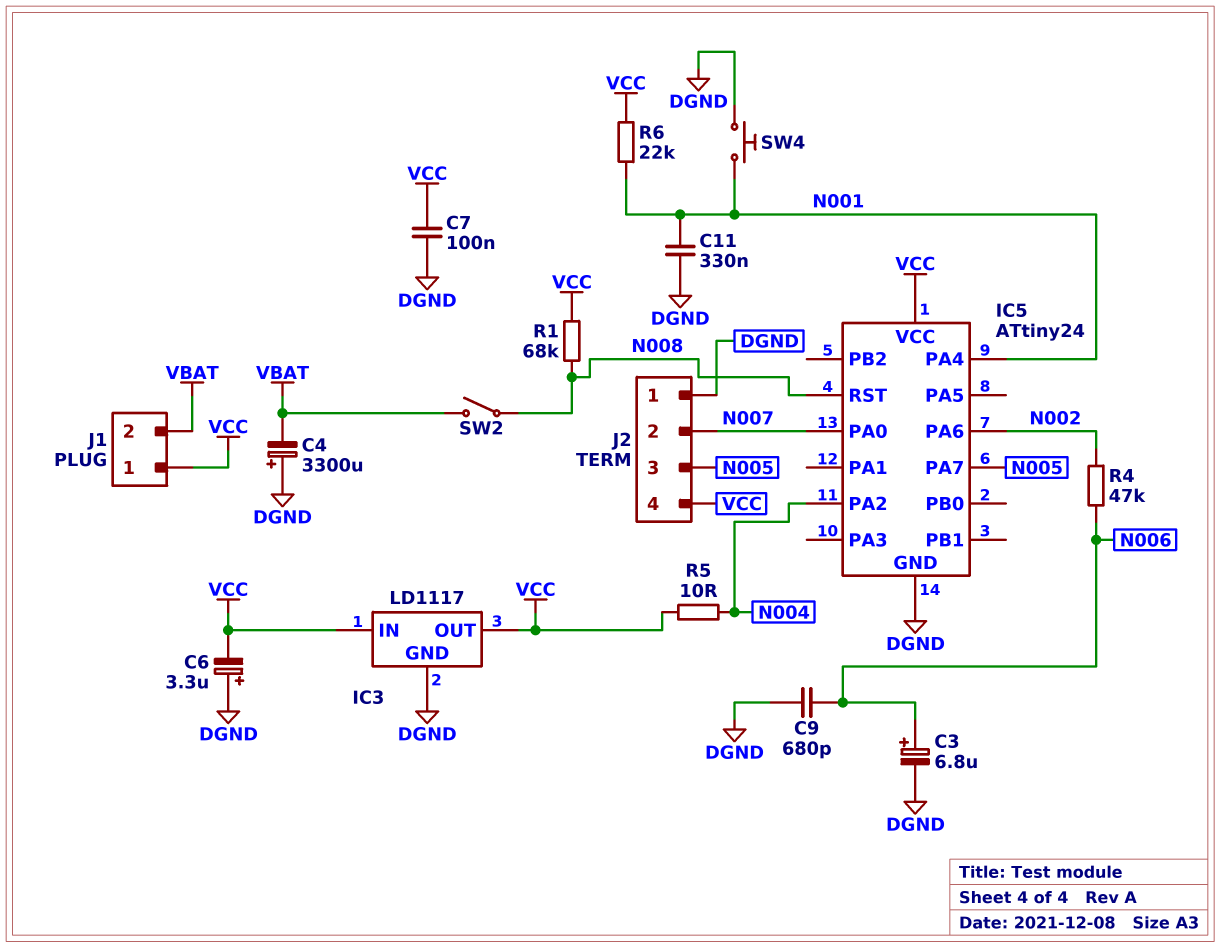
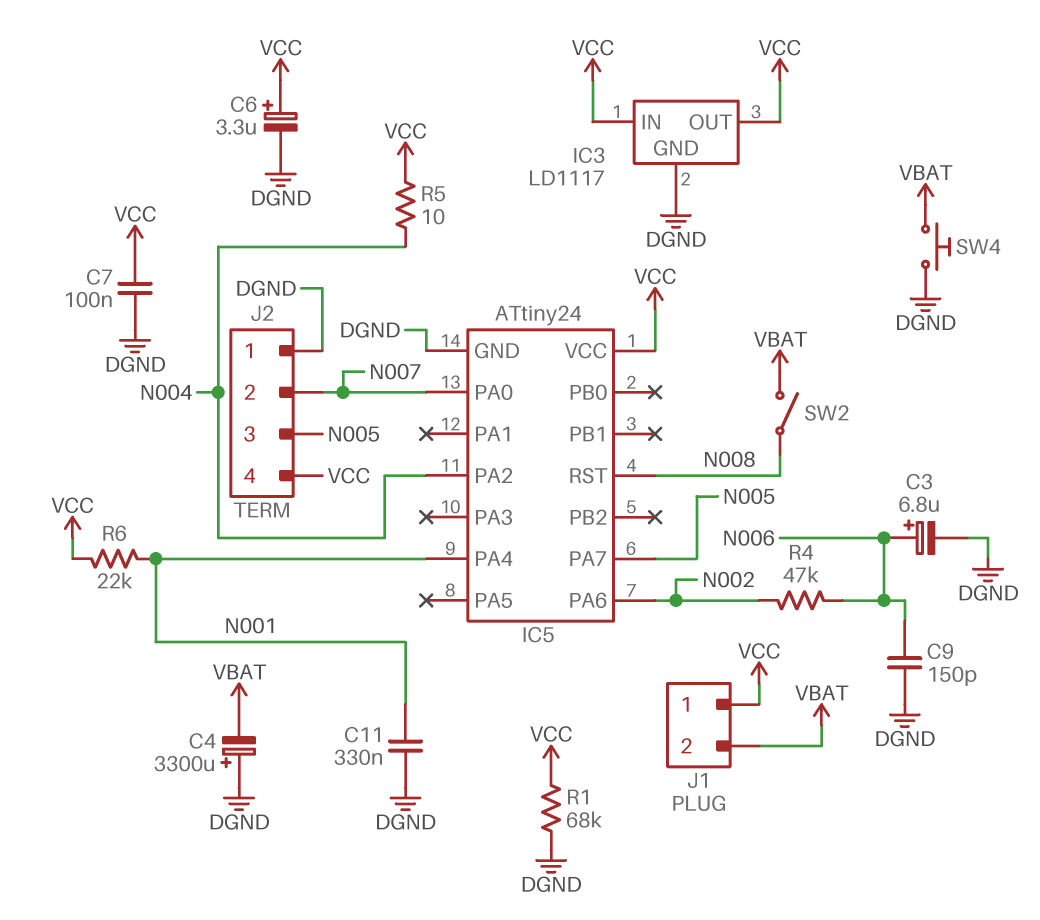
C6: 3.3uF (plus DGND, minus VCC) -> 3.3uF (plus VCC, minus DGND)
C9: 680pF (DGND, N006) -> 150pF (DGND, N006)
R1: 68k (N008, VCC) -> 68k (DGND, VCC)
SW4: button (DGND, N001) -> button (DGND, VBAT)

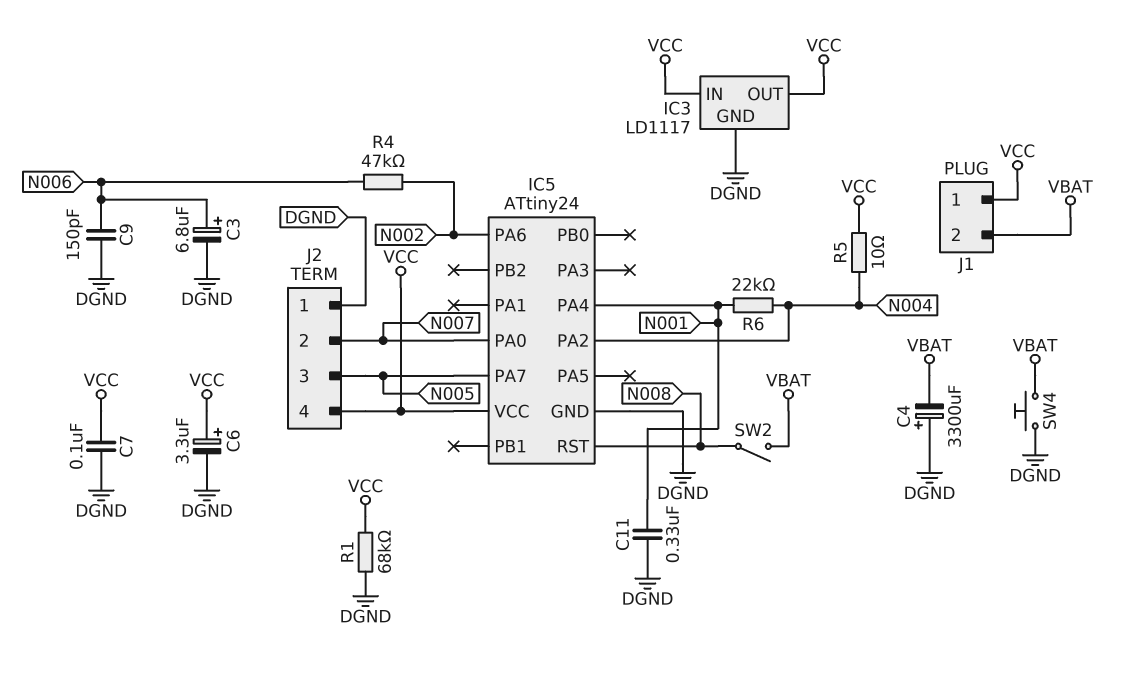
R6: 22k (N001, VCC) -> 22k (N001, N004)

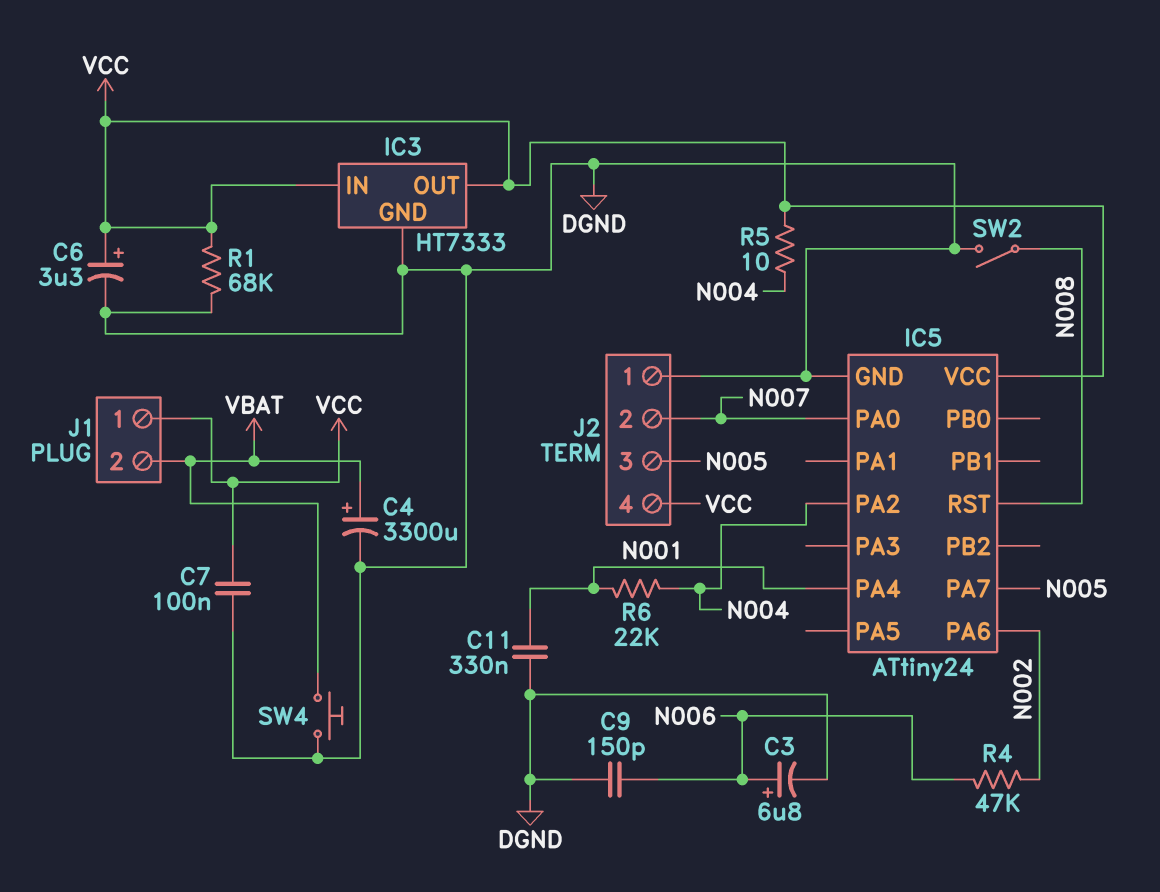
C4: 3300uF (plus DGND, minus VBAT) -> 3300uF (plus VBAT, minus DGND)
IC3: LD1117 -> HT7333
SW2: switch (N008, VBAT) -> switch (DGND, N008)

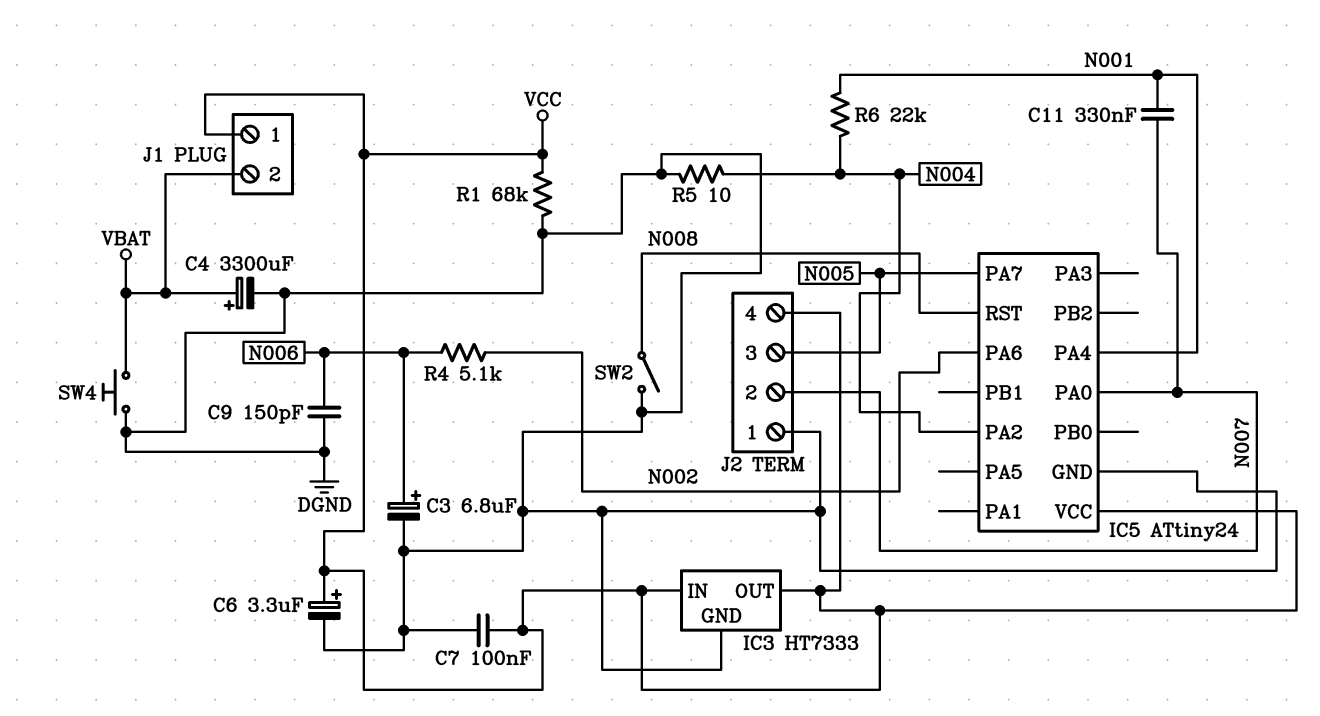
C11: 330nF (DGND, N001) -> 330nF (N001, N007)
R4: 47k (N002, N006) -> 5.1k (N002, N006)
R5: 10 (N004, VCC) -> 10 (DGND, N004)

